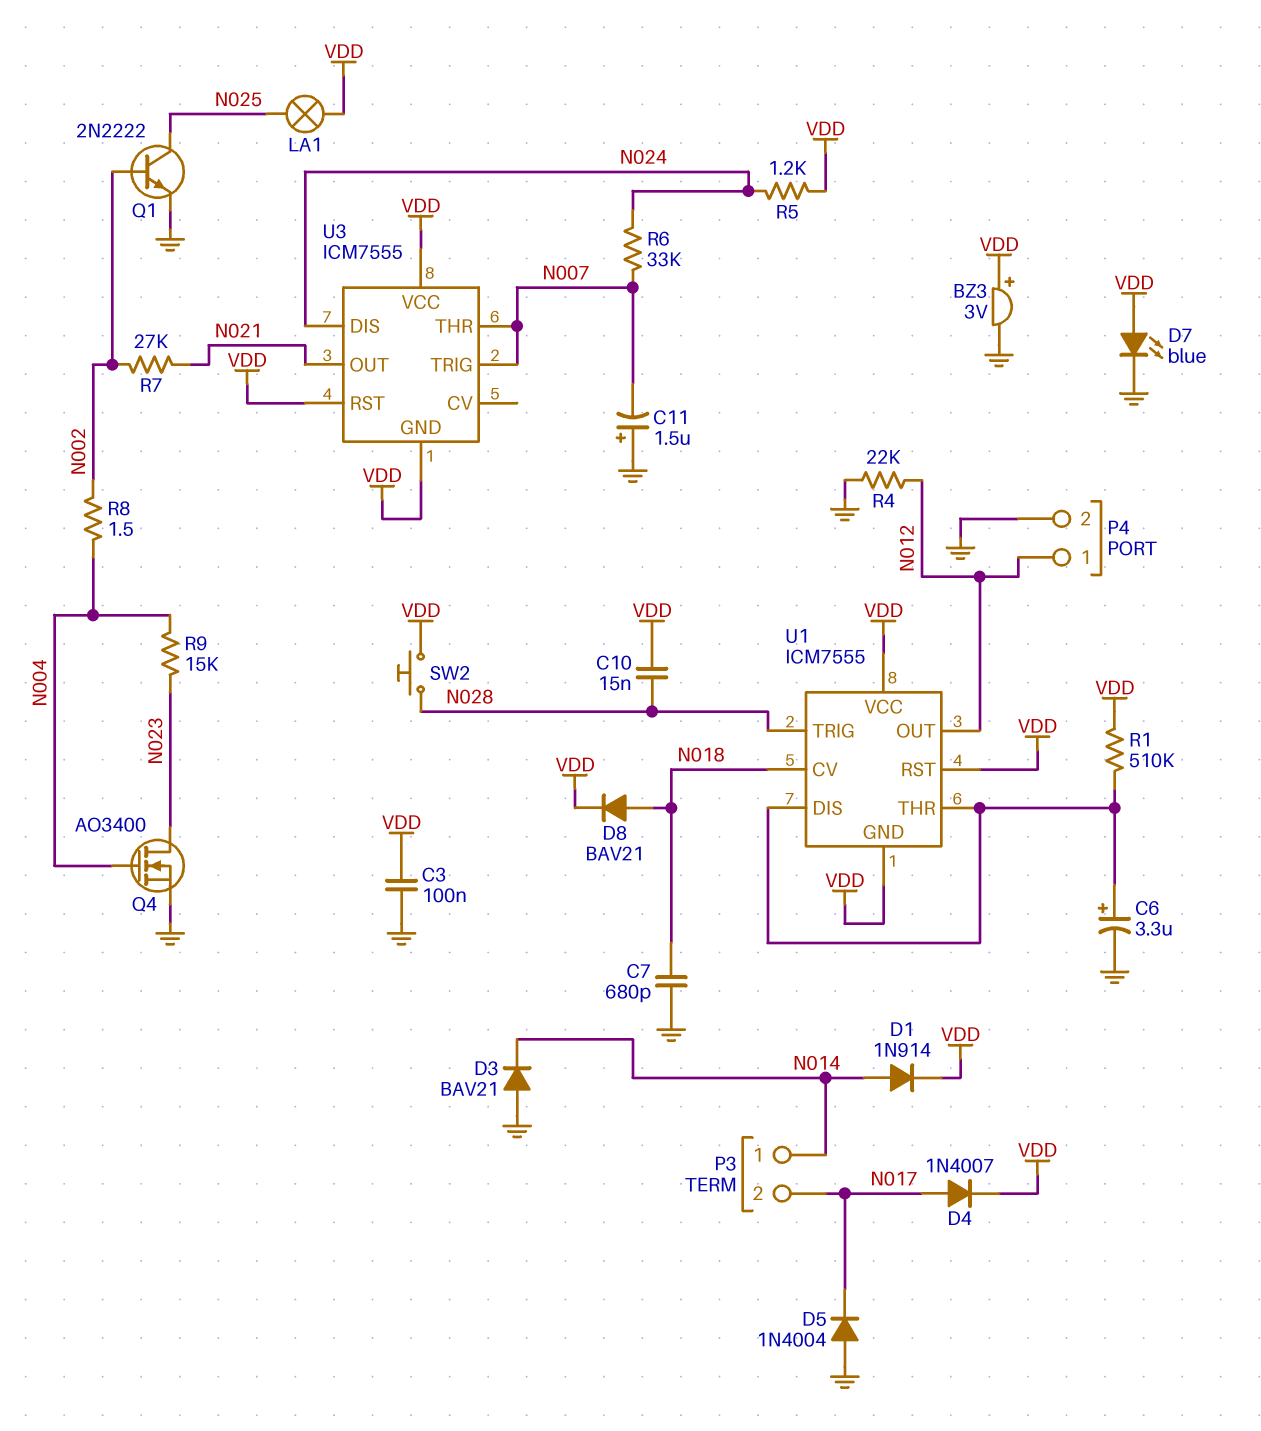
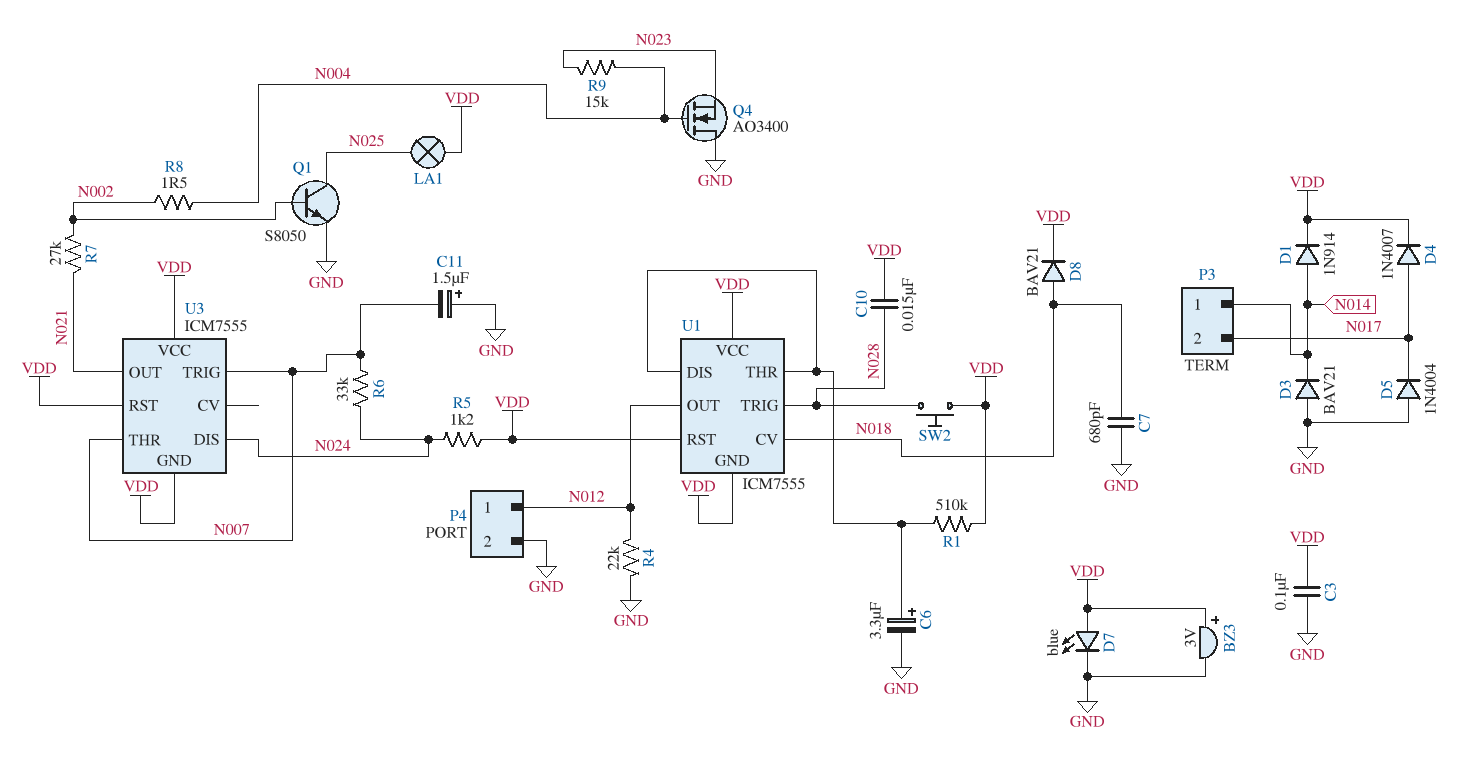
Q1: NPN 2N2222 (B N002, C N025, E GND) -> NPN S8050 (B N002, C N025, E GND)
Q4: NMOS AO3400 (G N004, D N023, S GND) -> NMOS AO3400 (G N004, D GND, S N023)

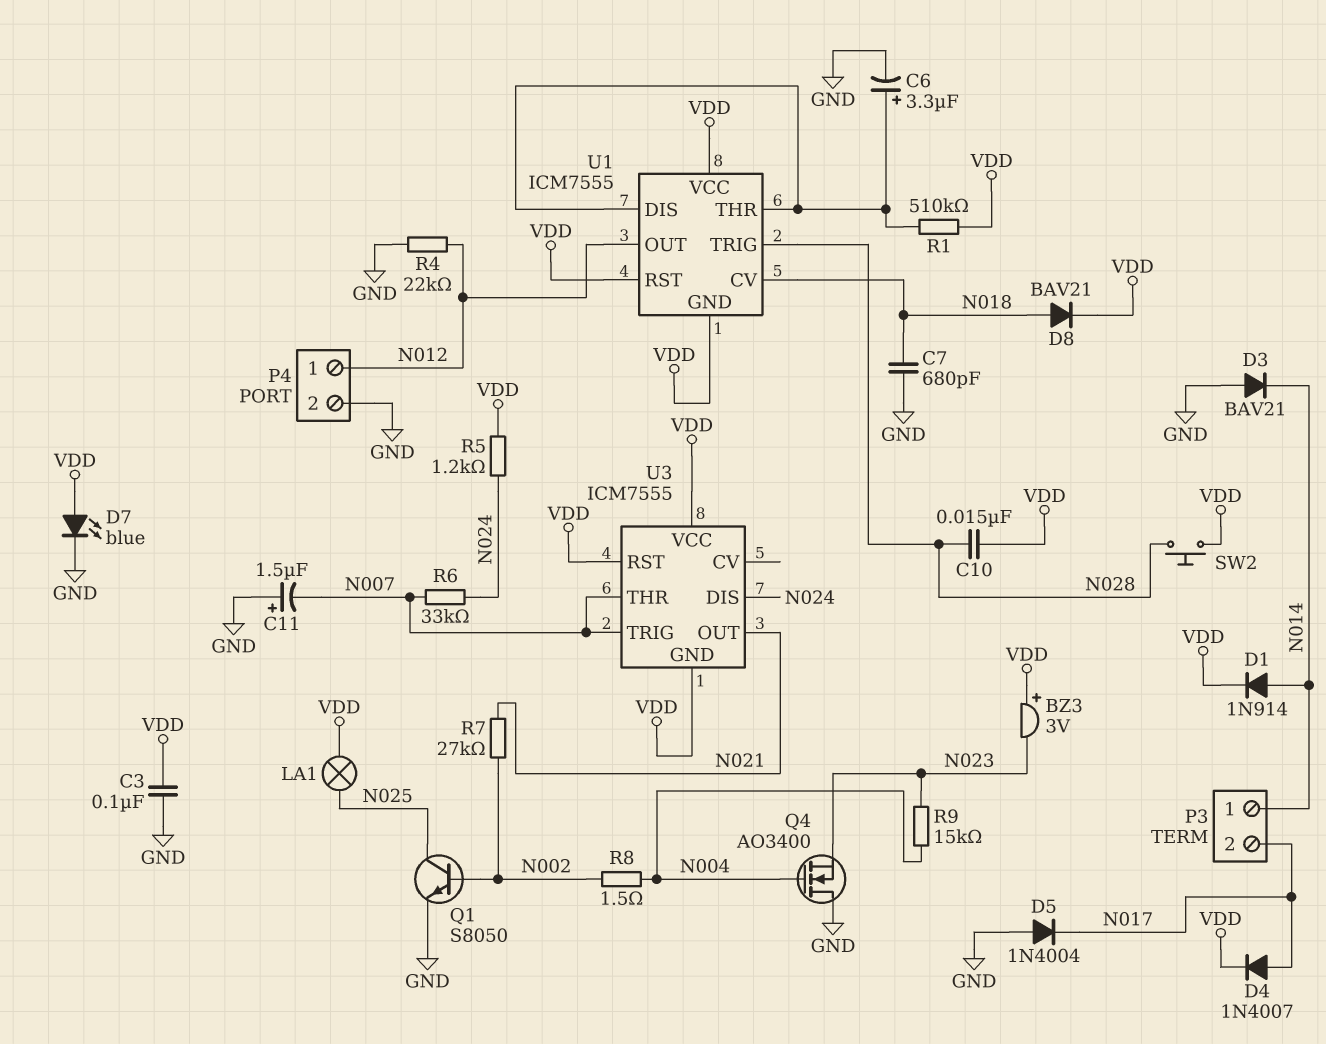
BZ3: buzzer 3V (plus VDD, minus GND) -> buzzer 3V (plus VDD, minus N023)

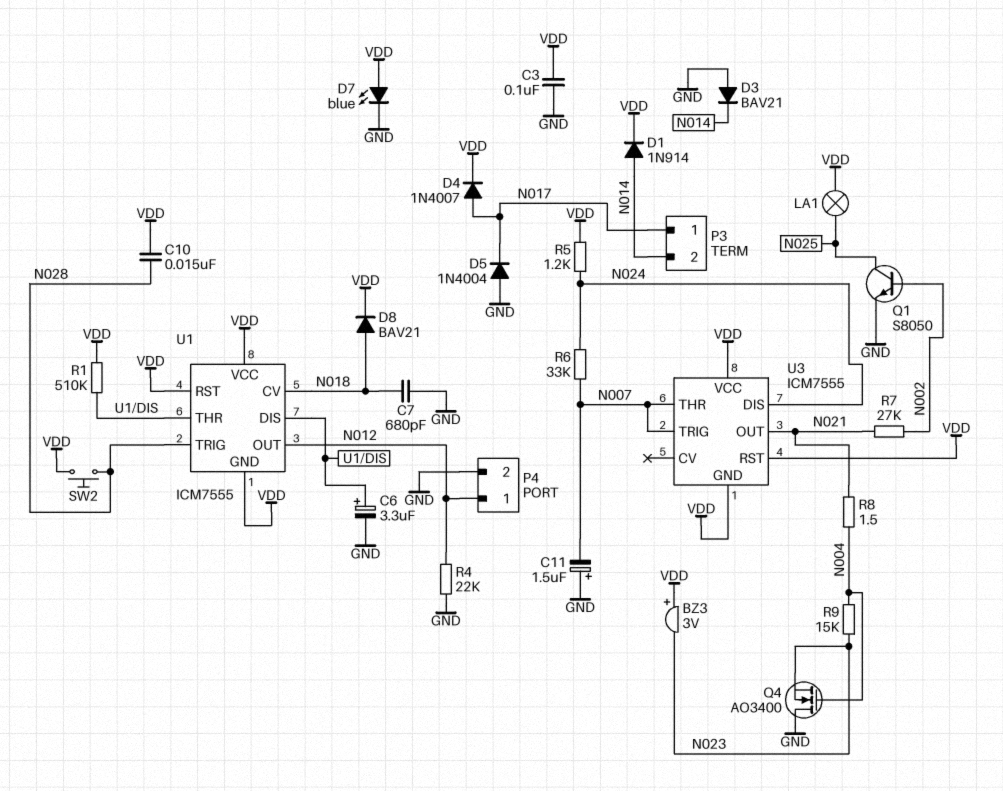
P3 pin 1: N014 -> N017
P3 pin 2: N017 -> N014
R8: 1.5 (N002, N004) -> 1.5 (N004, N021)

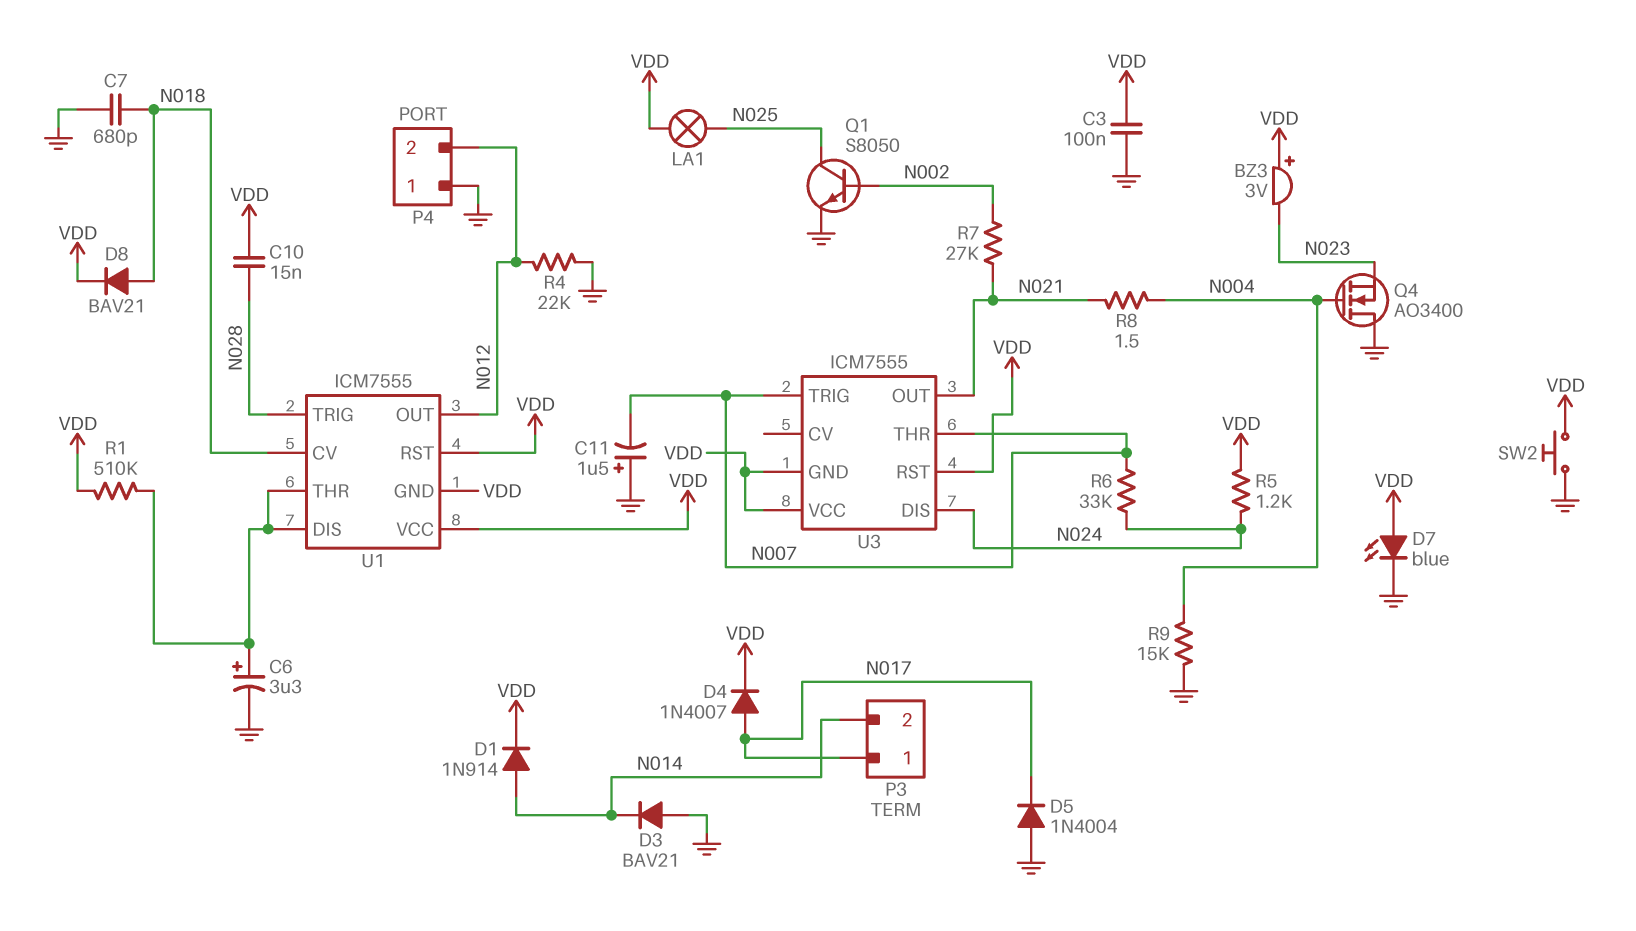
P4 pin 1: N012 -> GND
P4 pin 2: GND -> N012
R9: 15k (N004, N023) -> 15k (GND, N004)
SW2: button (N028, VDD) -> button (GND, VDD)

